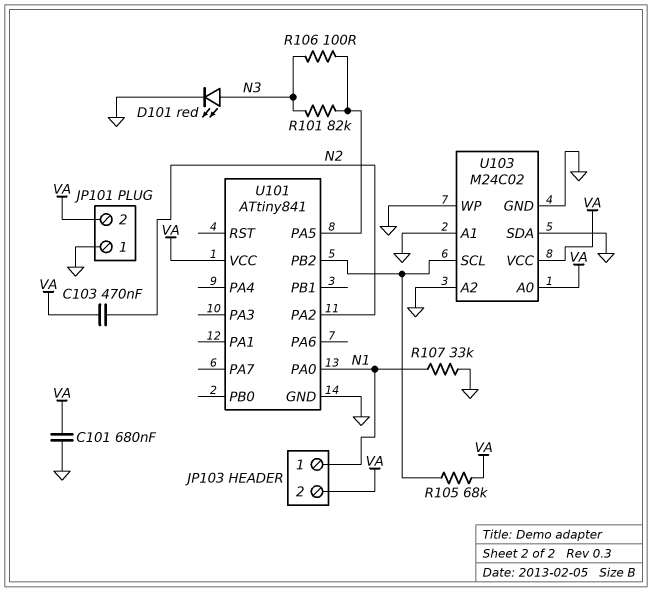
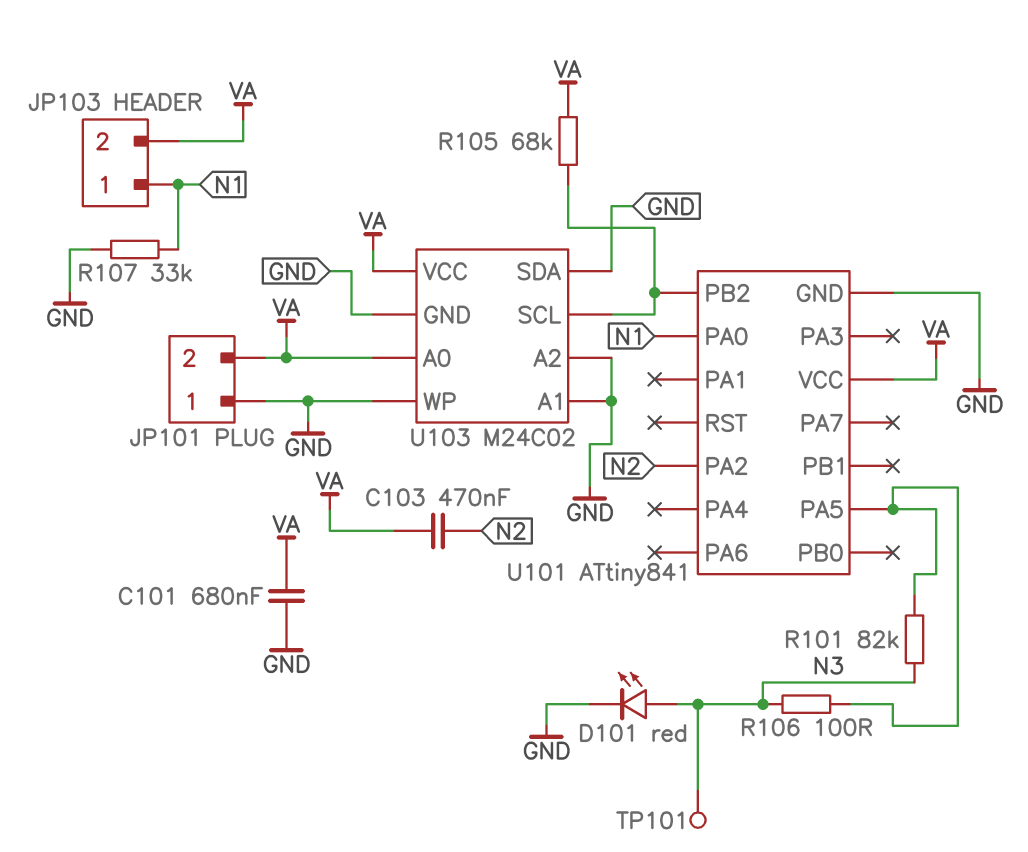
TP101: none -> test point (N3)

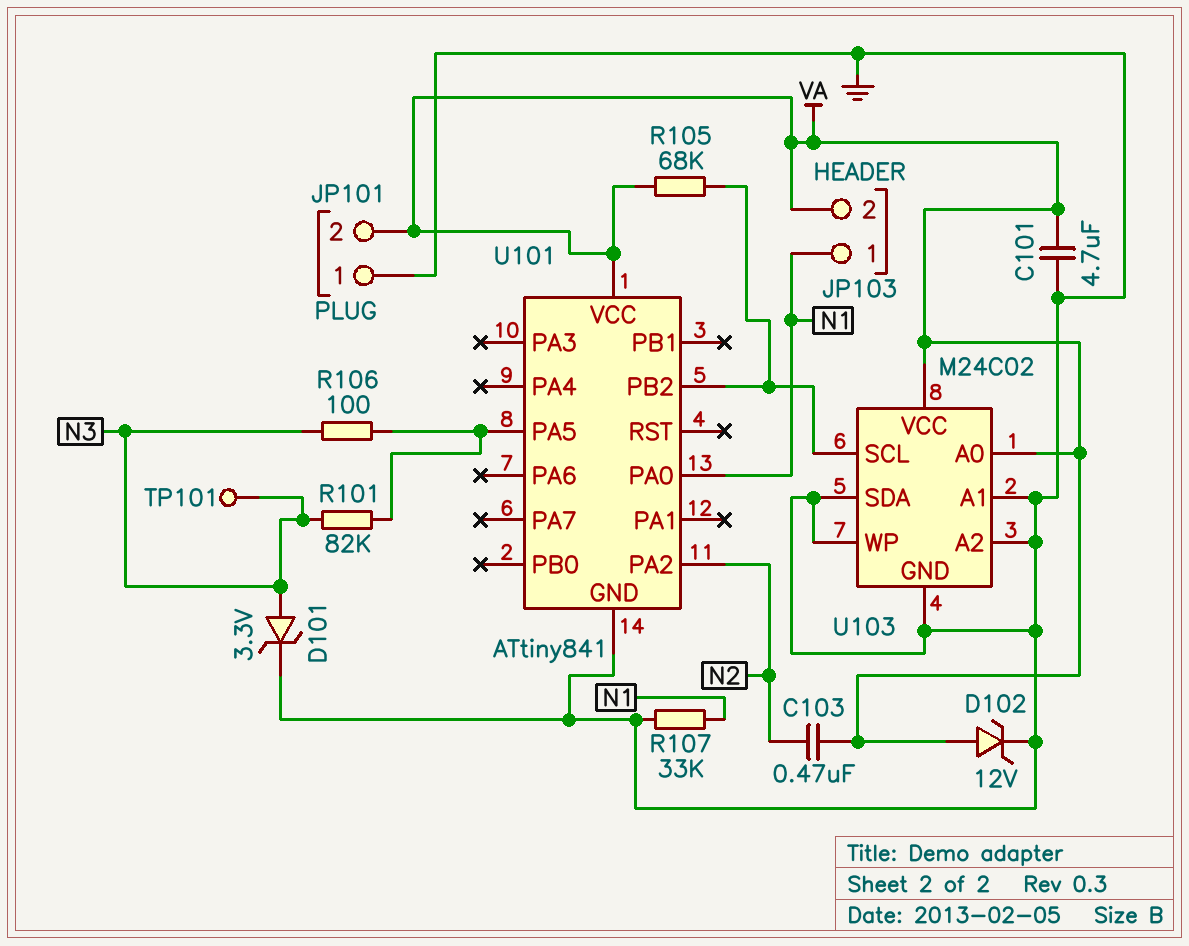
C101: 680nF (GND, VA) -> 4.7uF (GND, VA)
D101: LED red (A N3, K GND) -> zener 3.3V (A N3, K GND)
D102: none -> zener 12V (A VA, K GND)

